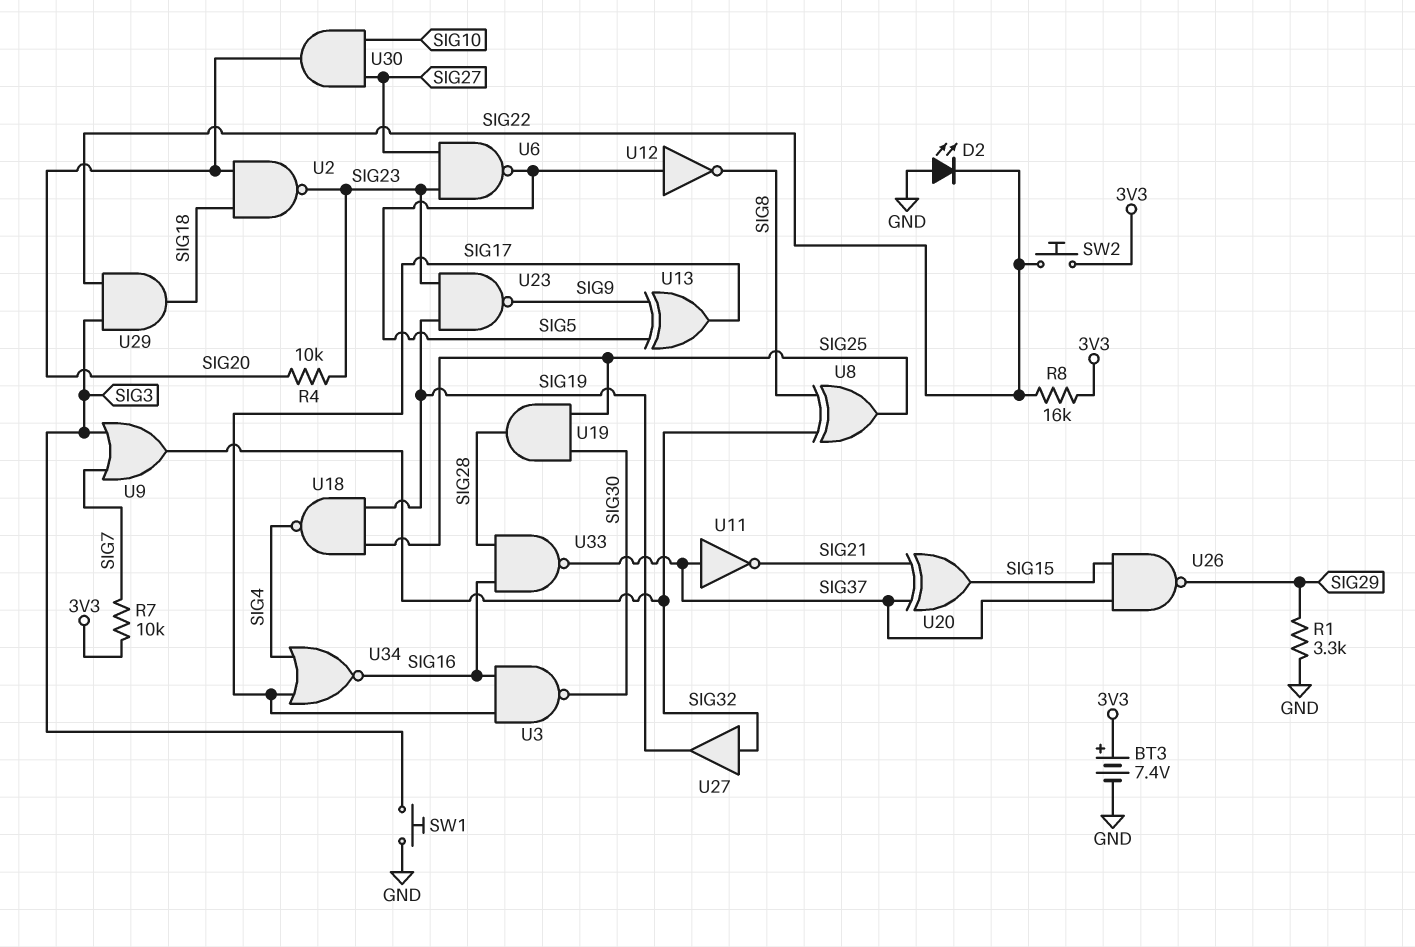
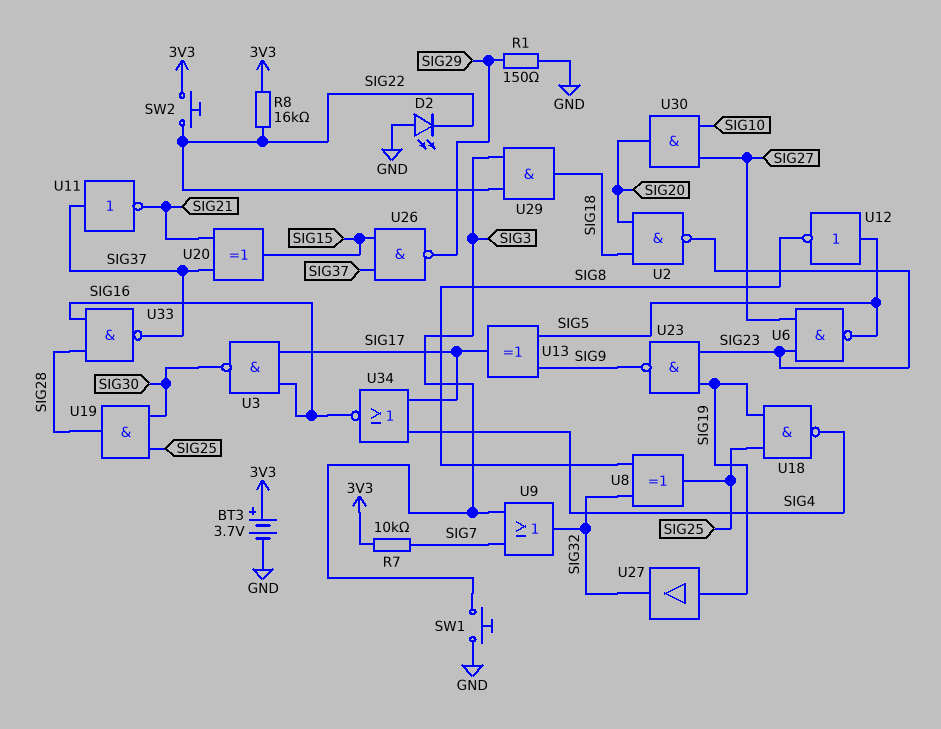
BT3: 7.4V (plus 3V3, minus GND) -> 3.7V (plus 3V3, minus GND)
R1: 3.3k (GND, SIG29) -> 150 (GND, SIG29)
R4: 10k (SIG20, SIG23) -> none
U27: buffer (in SIG32, out SIG19) -> buffer (in SIG19, out SIG32)

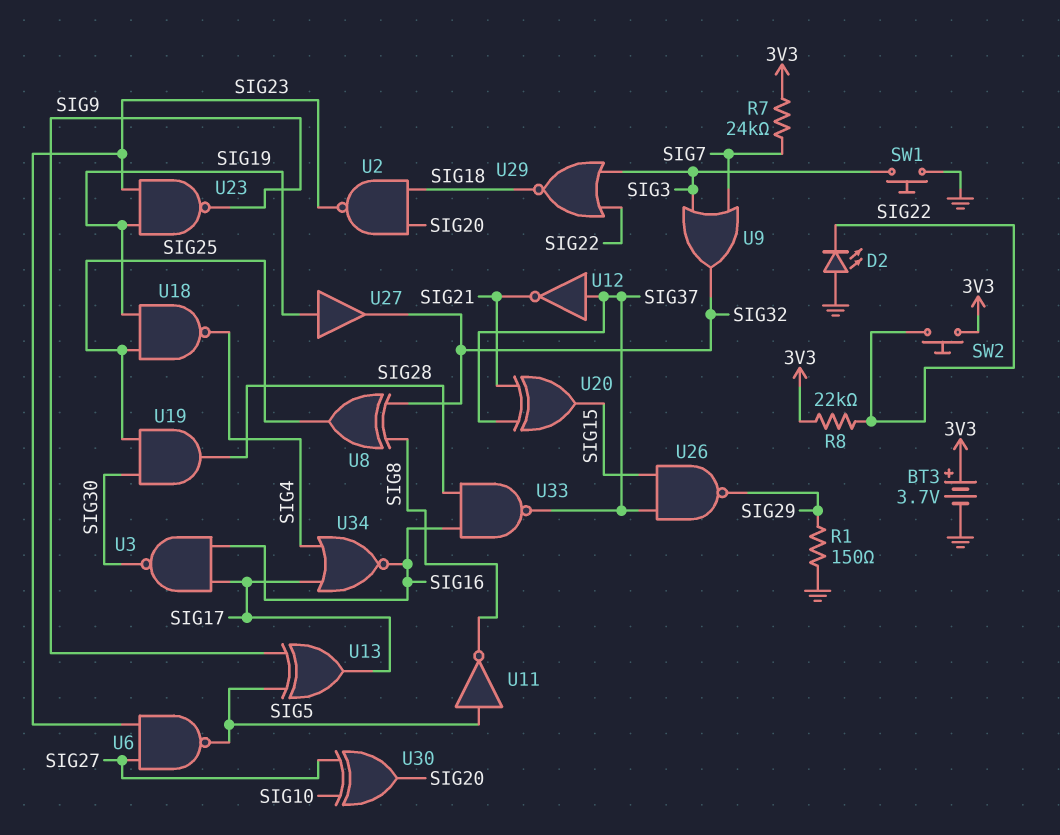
R7: 10k (3V3, SIG7) -> 24k (3V3, SIG7)
R8: 16k (3V3, SIG22) -> 22k (3V3, SIG22)
U11: NOT (in SIG37, out SIG21) -> NOT (in SIG5, out SIG8)
U12: NOT (in SIG5, out SIG8) -> NOT (in SIG37, out SIG21)
U29: AND (in SIG3, in SIG22, out SIG18) -> NOR (in SIG3, in SIG22, out SIG18)
U30: AND (in SIG10, in SIG27, out SIG20) -> XOR (in SIG10, in SIG27, out SIG20)

